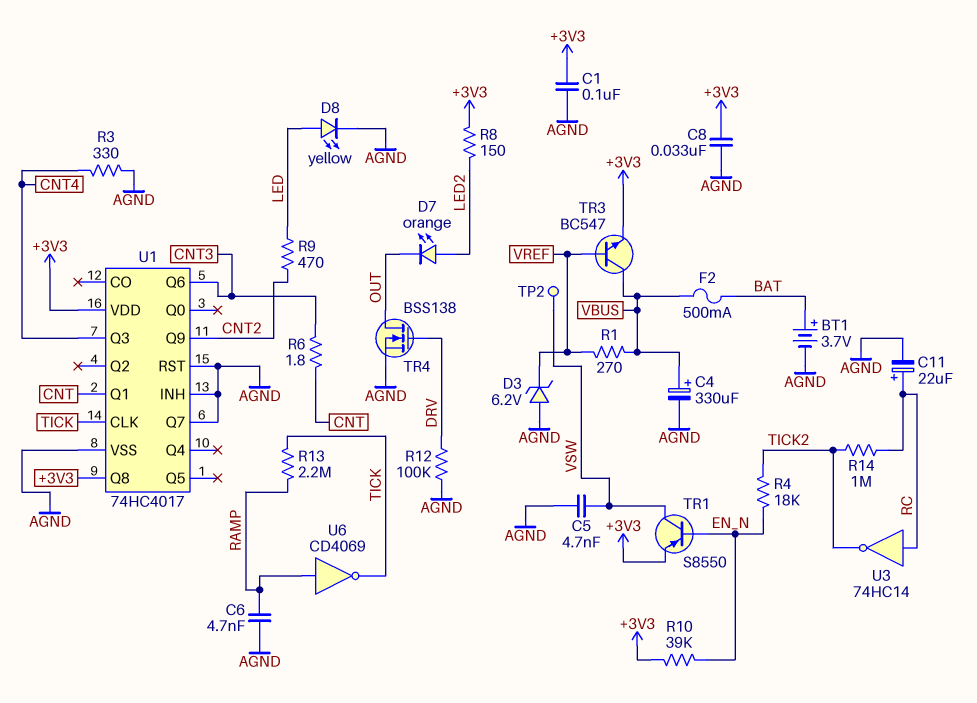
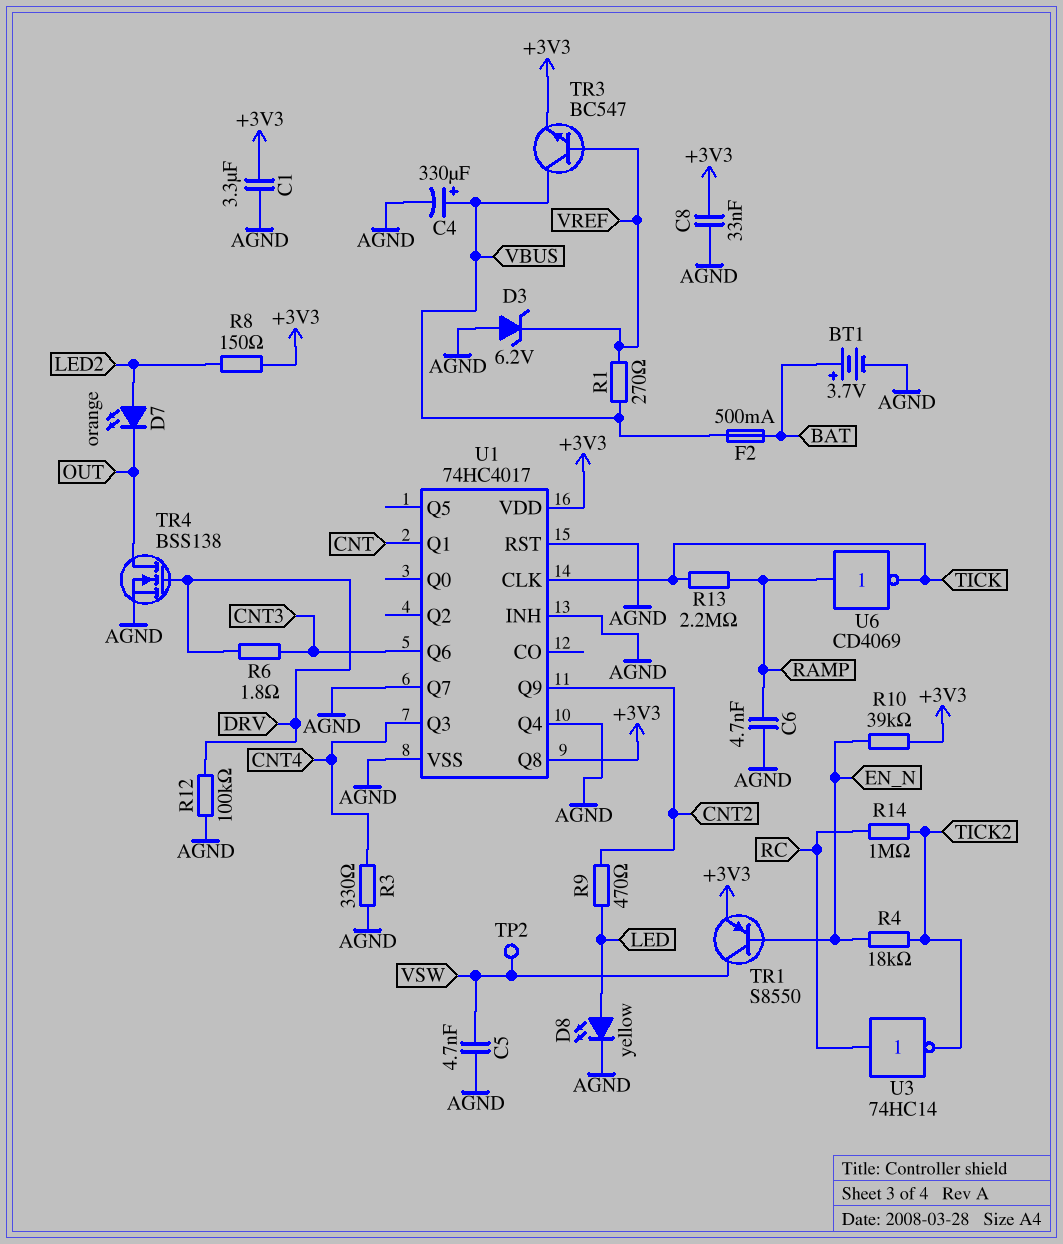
C1: 100nF (+3V3, AGND) -> 3.3uF (+3V3, AGND)
C11: 22uF (plus RC, minus AGND) -> none
R6: 1.8 (CNT, CNT3) -> 1.8 (CNT3, DRV)
U1 pin Q4: none -> AGND

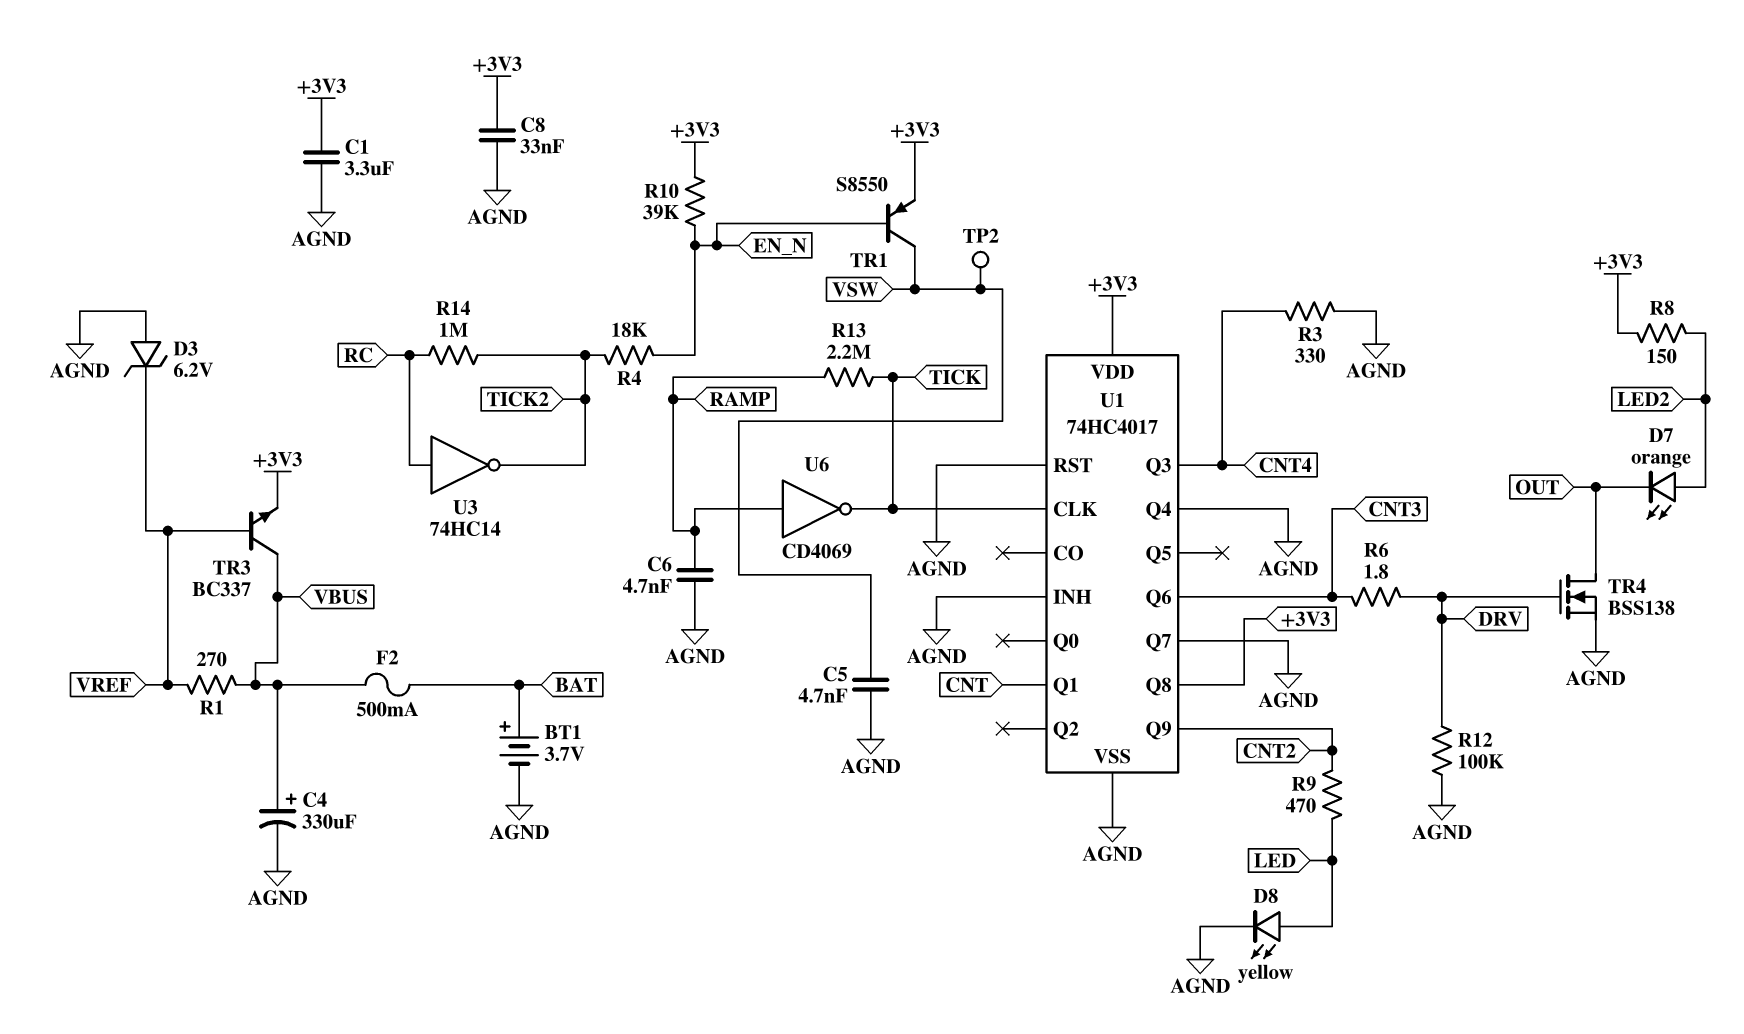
TR3: NPN BC547 (B VREF, C VBUS, E +3V3) -> NPN BC337 (B VREF, C VBUS, E +3V3)

